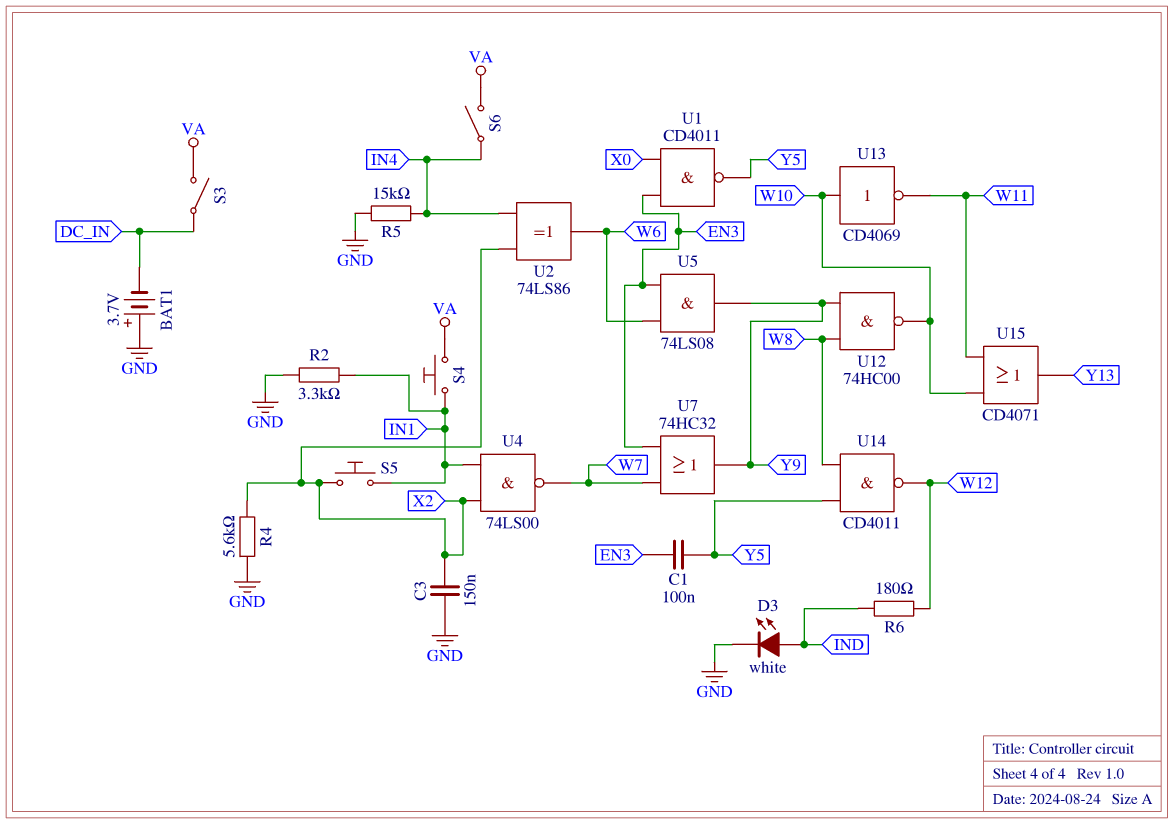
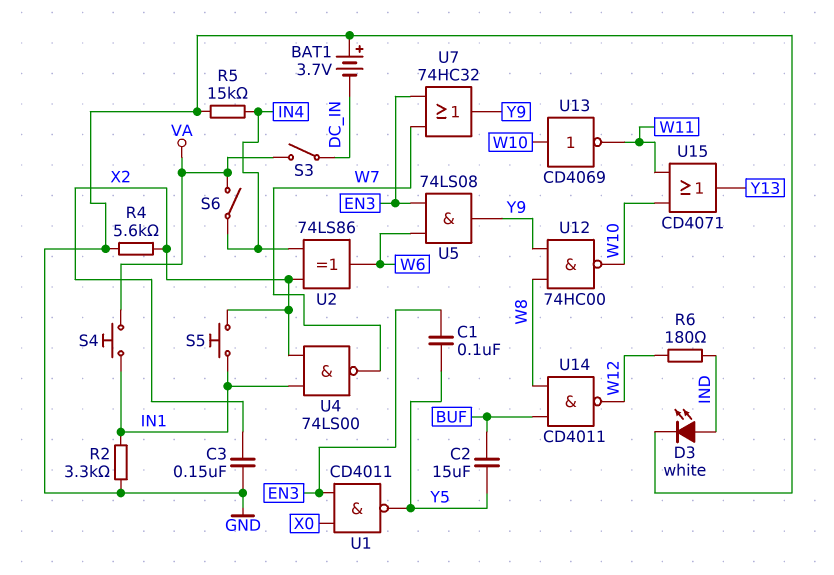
C2: none -> 15uF (BUF, Y5)
U14: NAND CD4011 (in W8, in Y5, out W12) -> NAND CD4011 (in BUF, in W8, out W12)

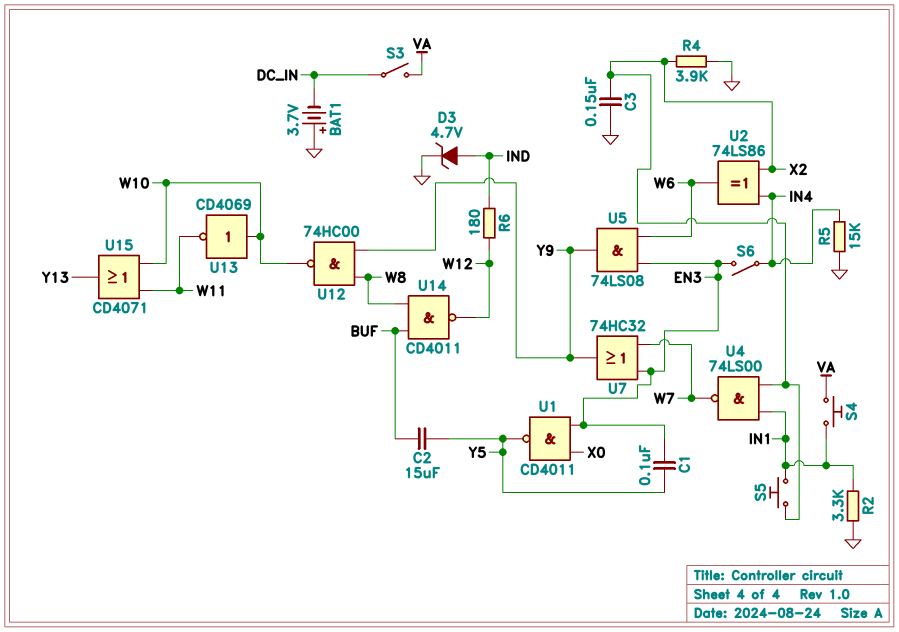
D3: LED white (A IND, K GND) -> zener 4.7V (A IND, K GND)
R4: 5.6k (GND, X2) -> 3.9k (GND, X2)
S6: switch (IN4, VA) -> switch (EN3, IN4)

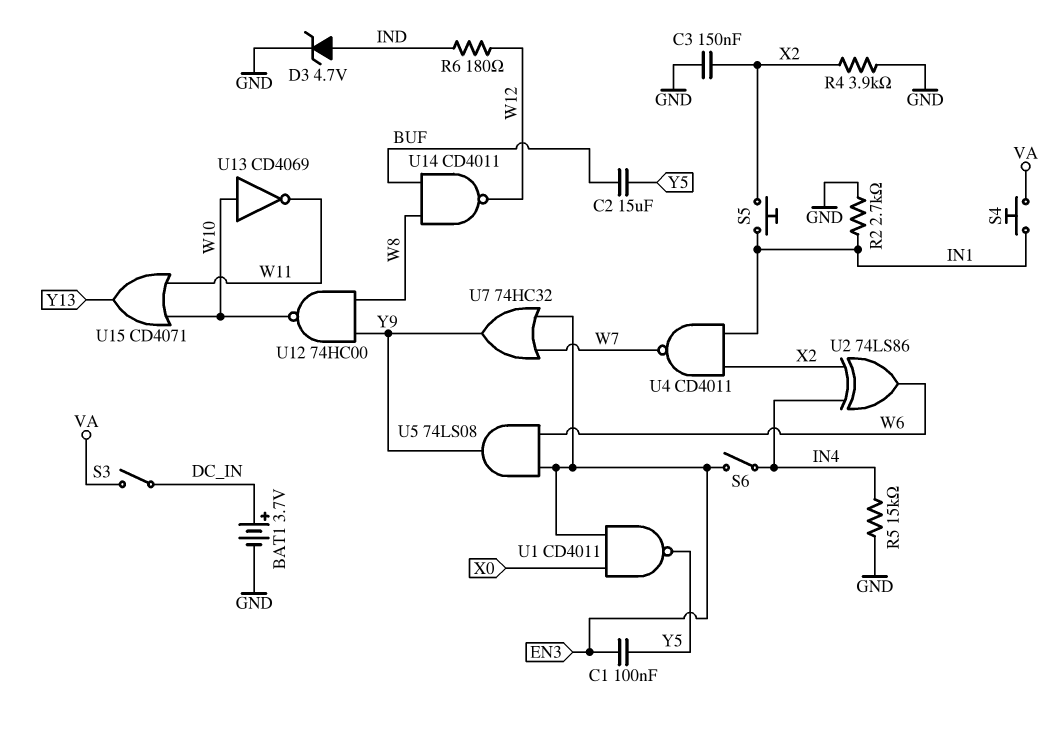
BAT1: 3.7V (plus GND, minus DC_IN) -> 3.7V (plus DC_IN, minus GND)
R2: 3.3k (GND, IN1) -> 2.7k (GND, IN1)
U4: NAND 74LS00 (in IN1, in X2, out W7) -> NAND CD4011 (in IN1, in X2, out W7)

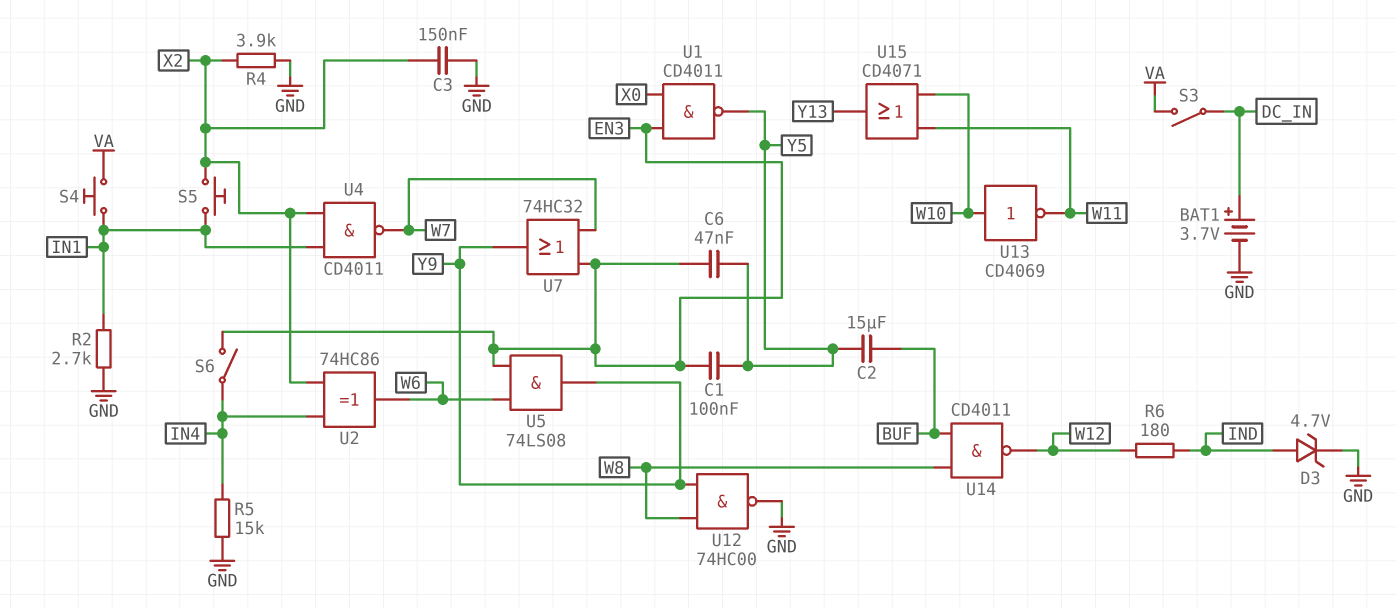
C6: none -> 47nF (EN3, Y5)
U2: XOR 74LS86 (in IN4, in X2, out W6) -> XOR 74HC86 (in IN4, in X2, out W6)
U12: NAND 74HC00 (in W8, in Y9, out W10) -> NAND 74HC00 (in W8, in Y9, out GND)

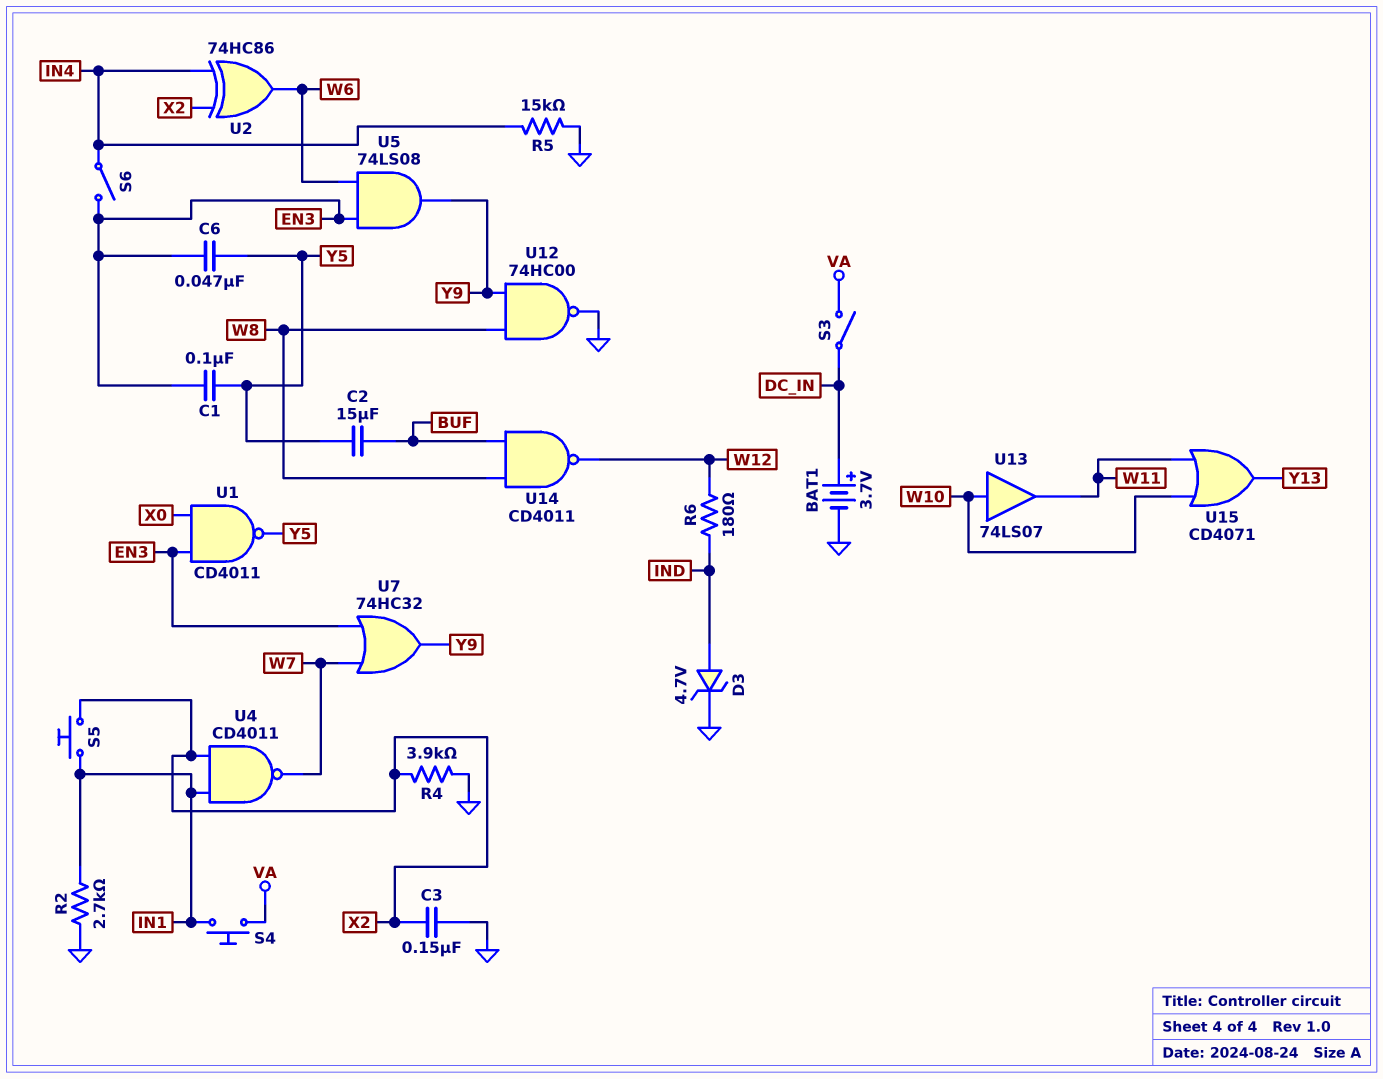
U13: NOT CD4069 (in W10, out W11) -> buffer 74LS07 (in W10, out W11)

